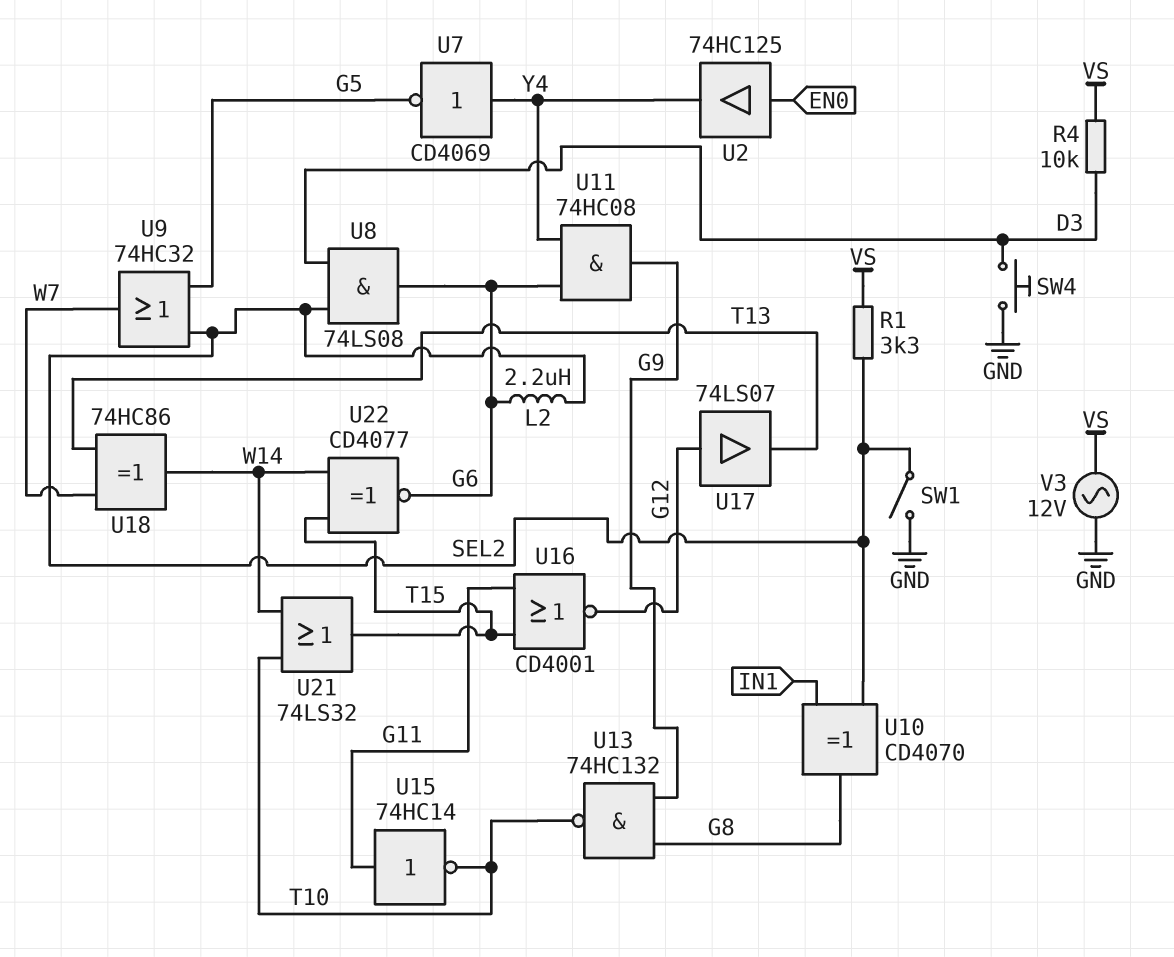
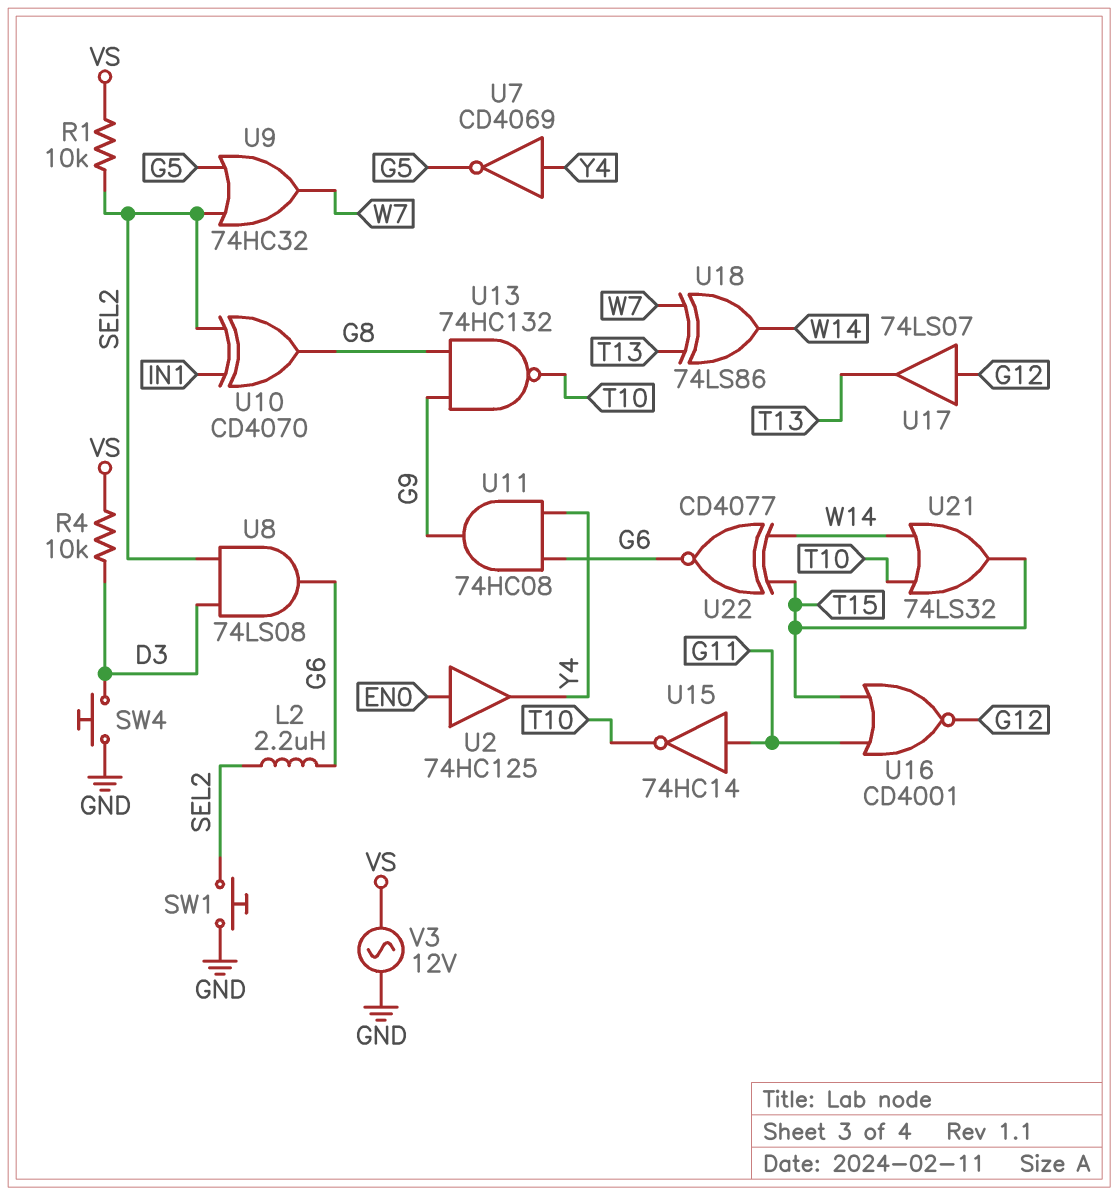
R1: 3.3k (SEL2, VS) -> 10k (SEL2, VS)
SW1: switch (GND, SEL2) -> button (GND, SEL2)
U18: XOR 74HC86 (in T13, in W7, out W14) -> XOR 74LS86 (in T13, in W7, out W14)

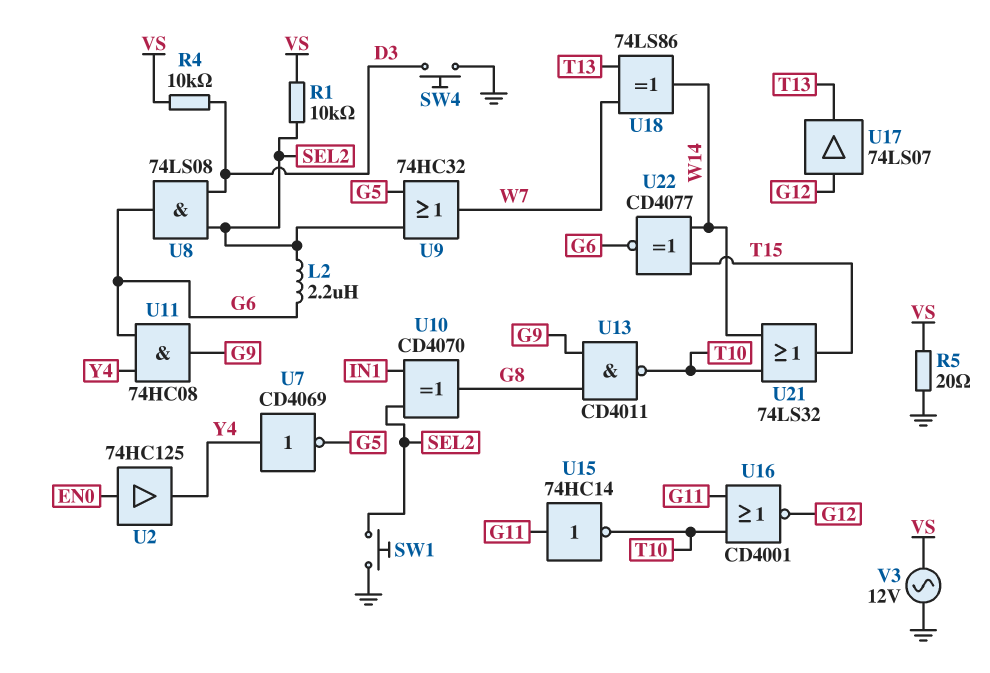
R5: none -> 20 (GND, VS)
U13: NAND 74HC132 (in G8, in G9, out T10) -> NAND CD4011 (in G8, in G9, out T10)
U16: NOR CD4001 (in G11, in T15, out G12) -> NOR CD4001 (in G11, in T10, out G12)

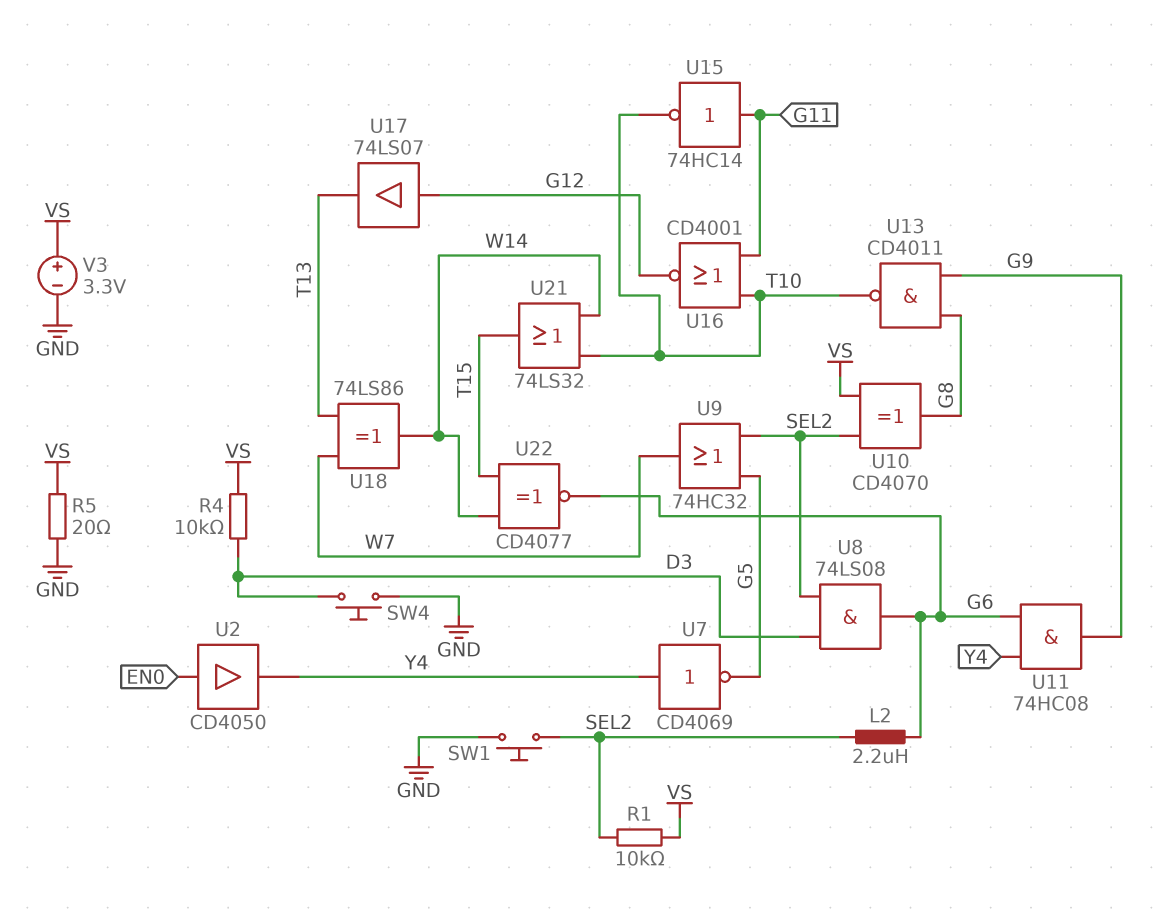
U2: buffer 74HC125 (in EN0, out Y4) -> buffer CD4050 (in EN0, out Y4)
U10: XOR CD4070 (in IN1, in SEL2, out G8) -> XOR CD4070 (in SEL2, in VS, out G8)
V3: AC 12V (GND, VS) -> 3.3V (plus VS, minus GND)

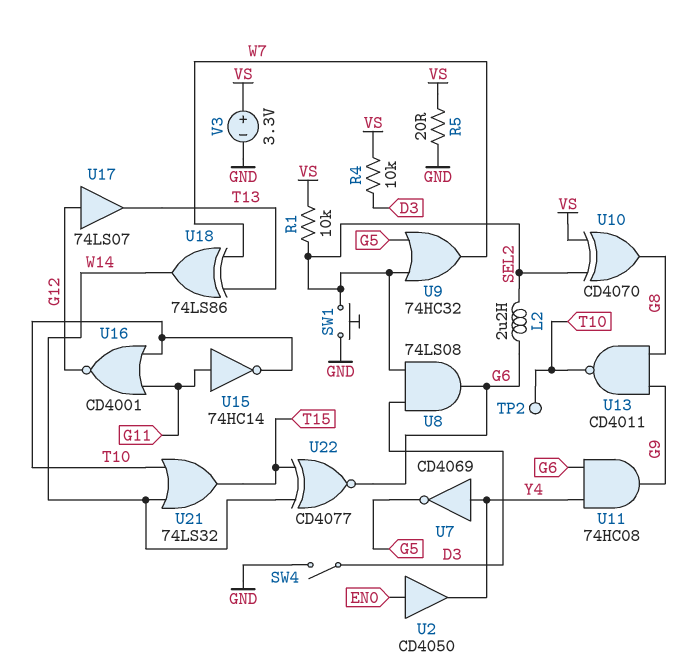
SW4: button (D3, GND) -> switch (D3, GND)
TP2: none -> test point (T10)

